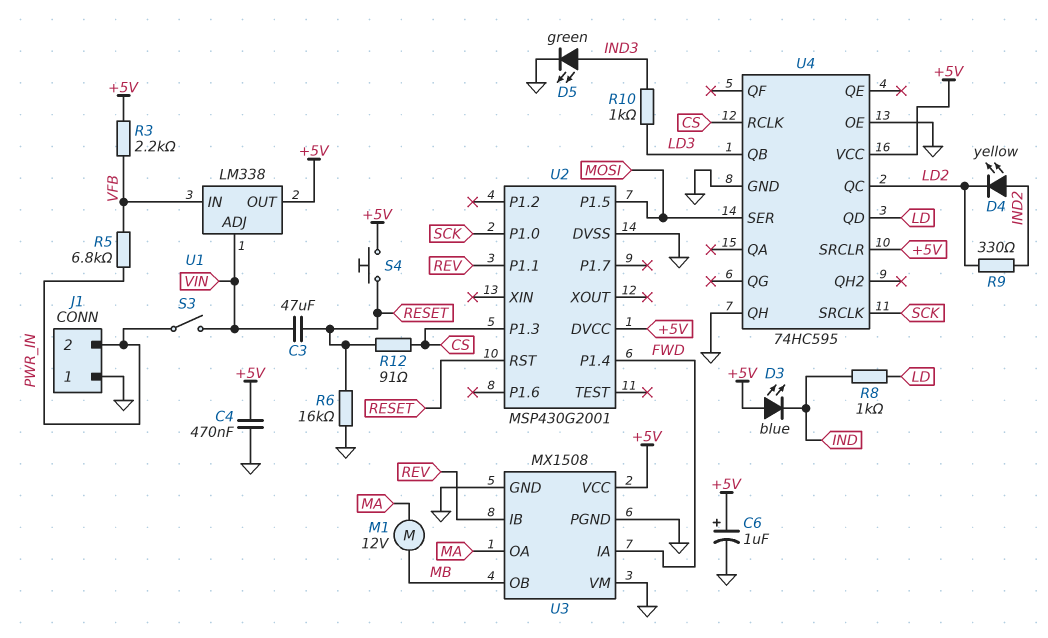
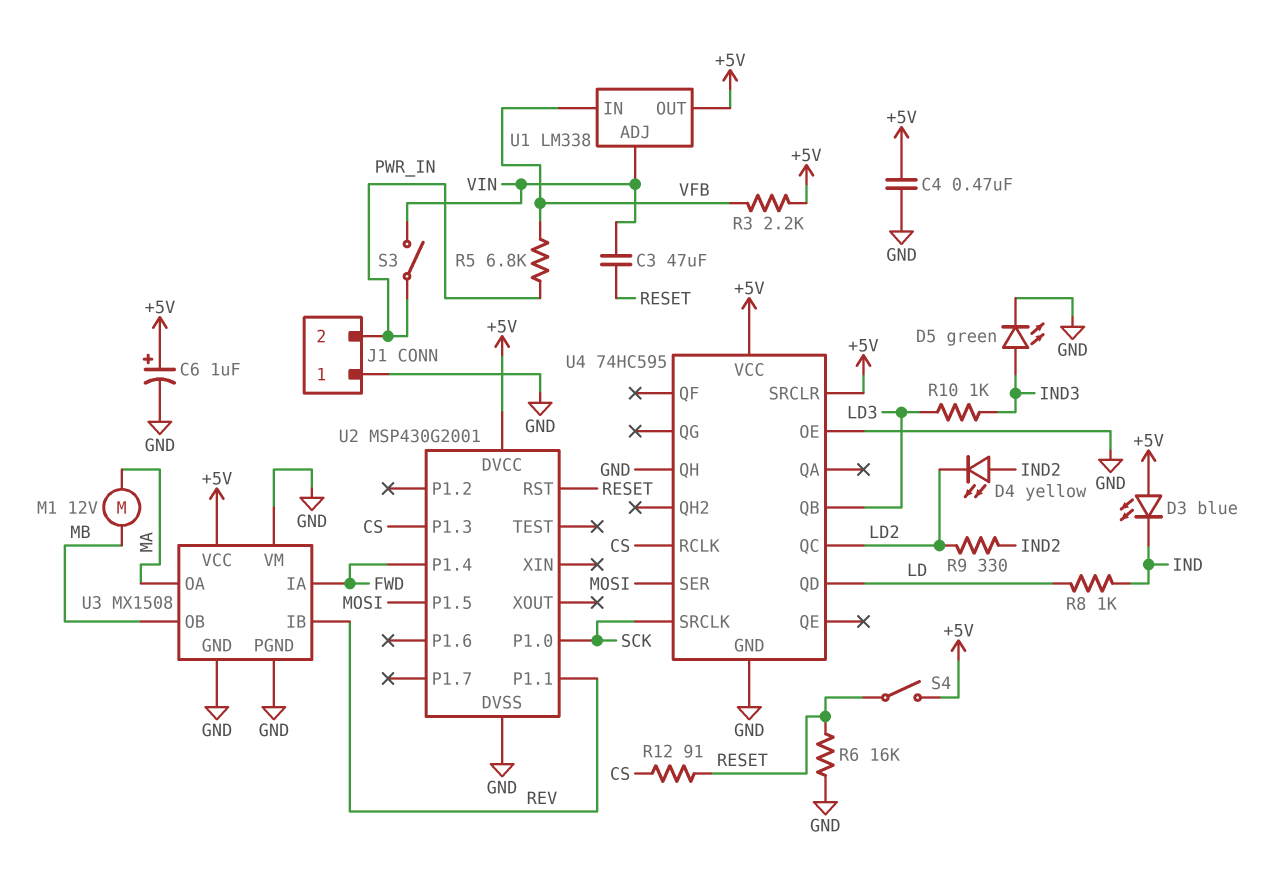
S4: button (+5V, RESET) -> switch (+5V, RESET)

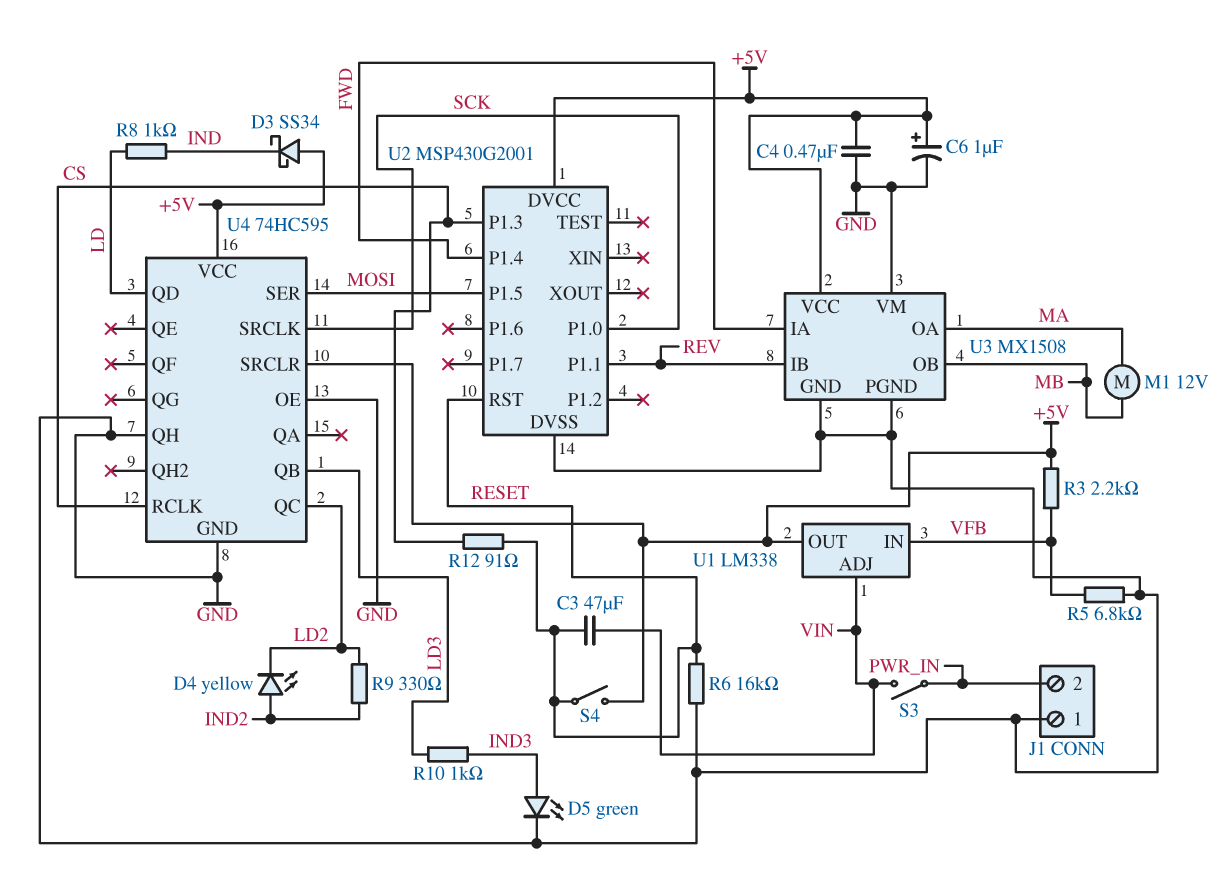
D3: LED blue (A +5V, K IND) -> schottky SS34 (A +5V, K IND)
R5: 6.8k (PWR_IN, VFB) -> 6.8k (GND, VFB)

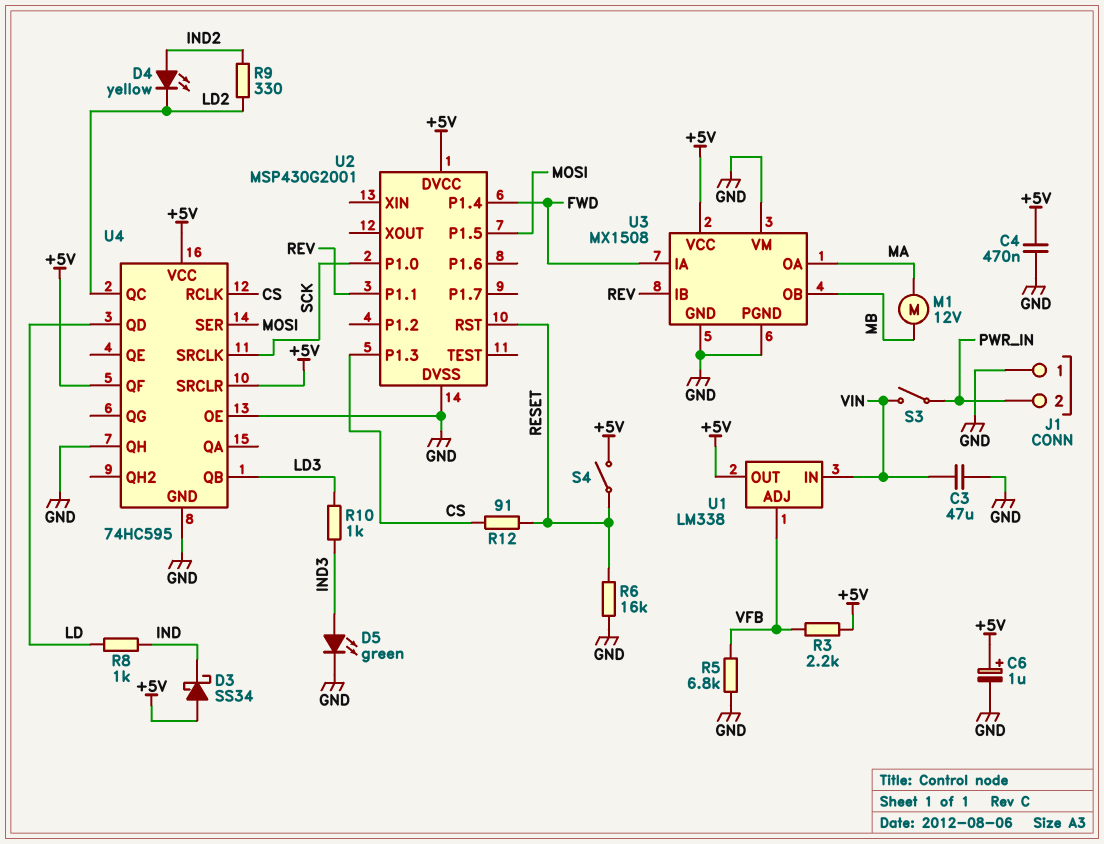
C3: 47uF (RESET, VIN) -> 47uF (GND, VIN)
U1 pin ADJ: VIN -> VFB
U1 pin IN: VFB -> VIN
U4 pin QF: none -> +5V

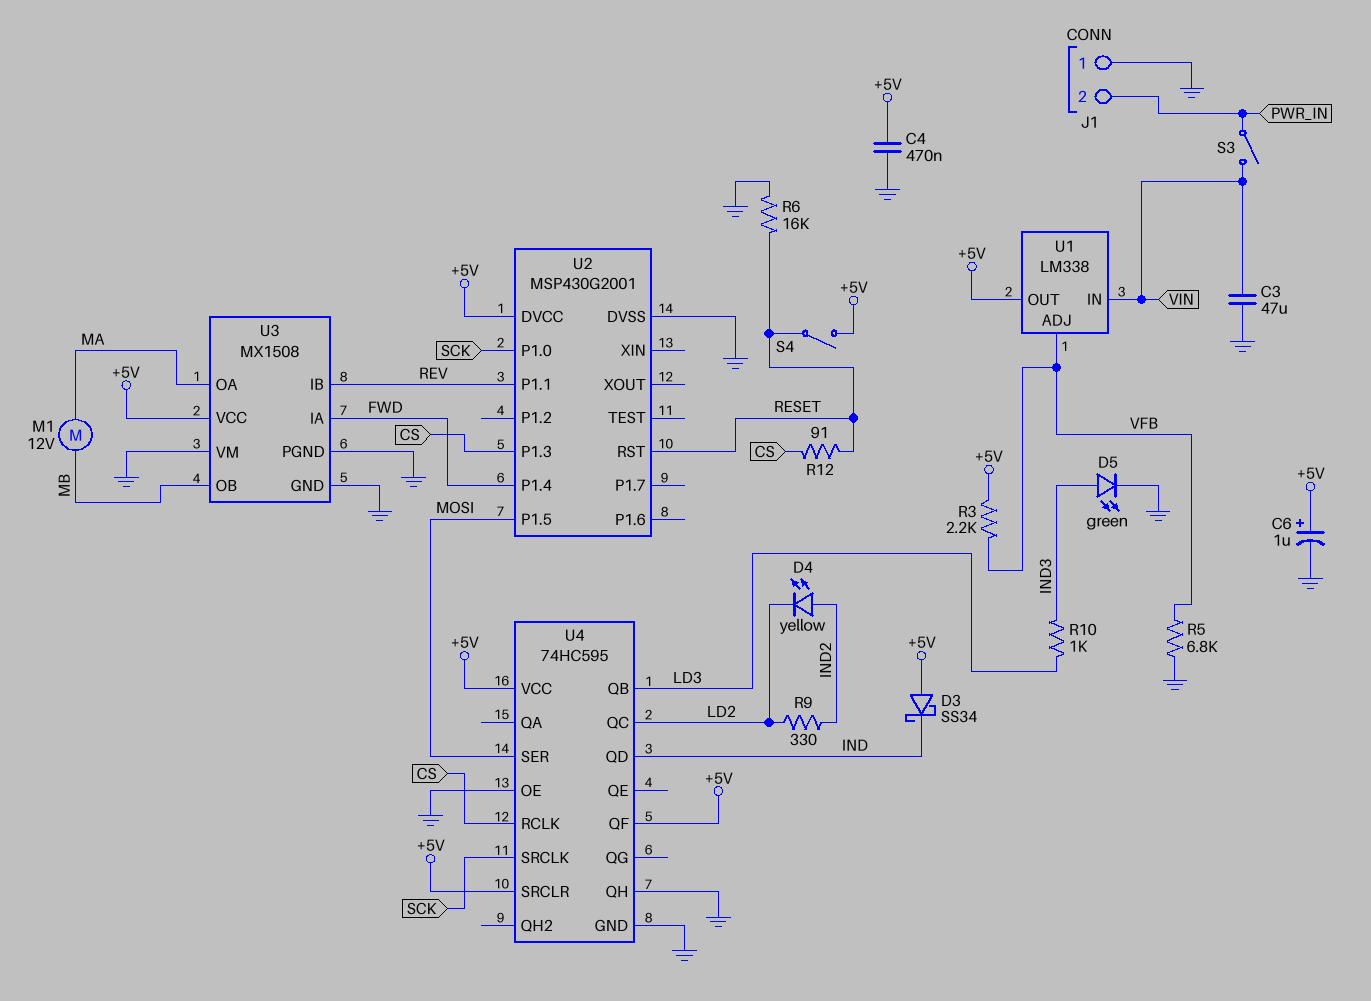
R8: 1k (IND, LD) -> none
U4 pin QD: LD -> IND

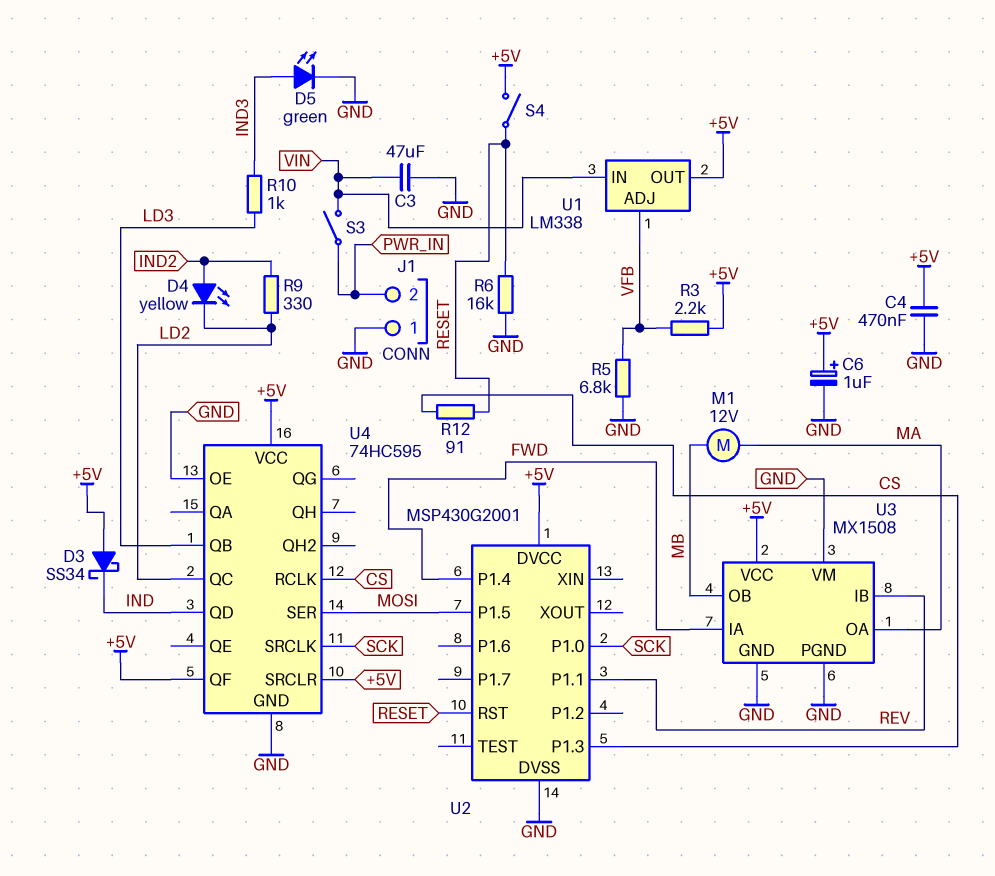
U4 pin QH: GND -> none

